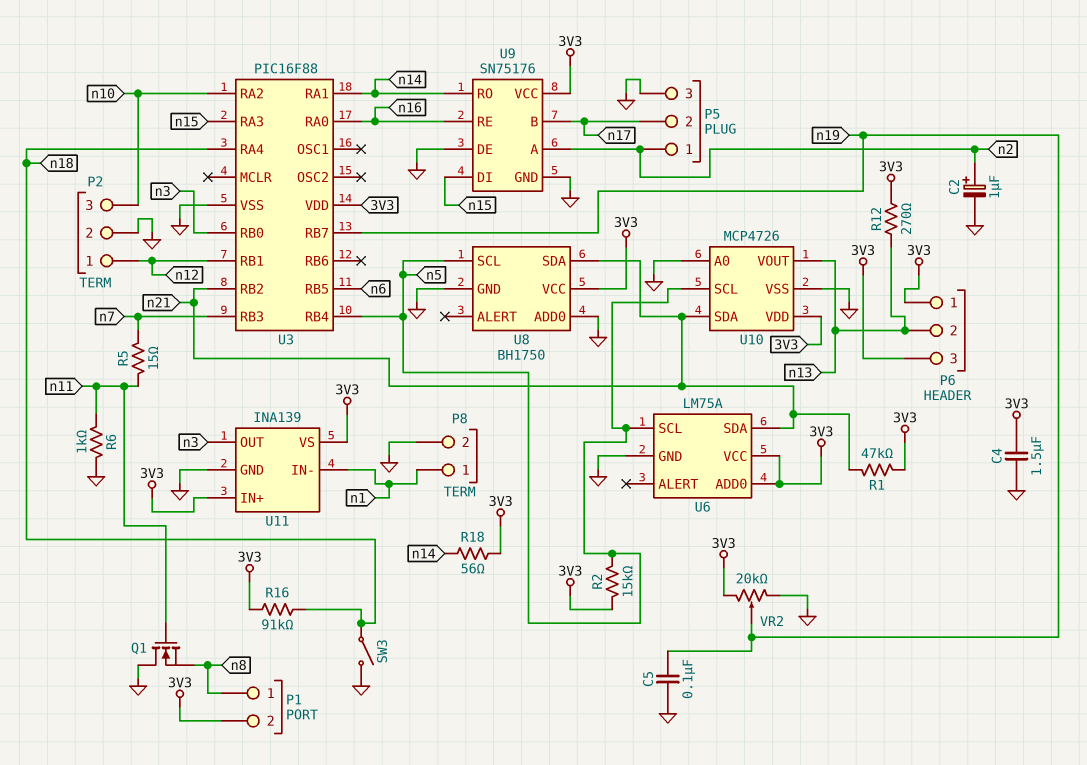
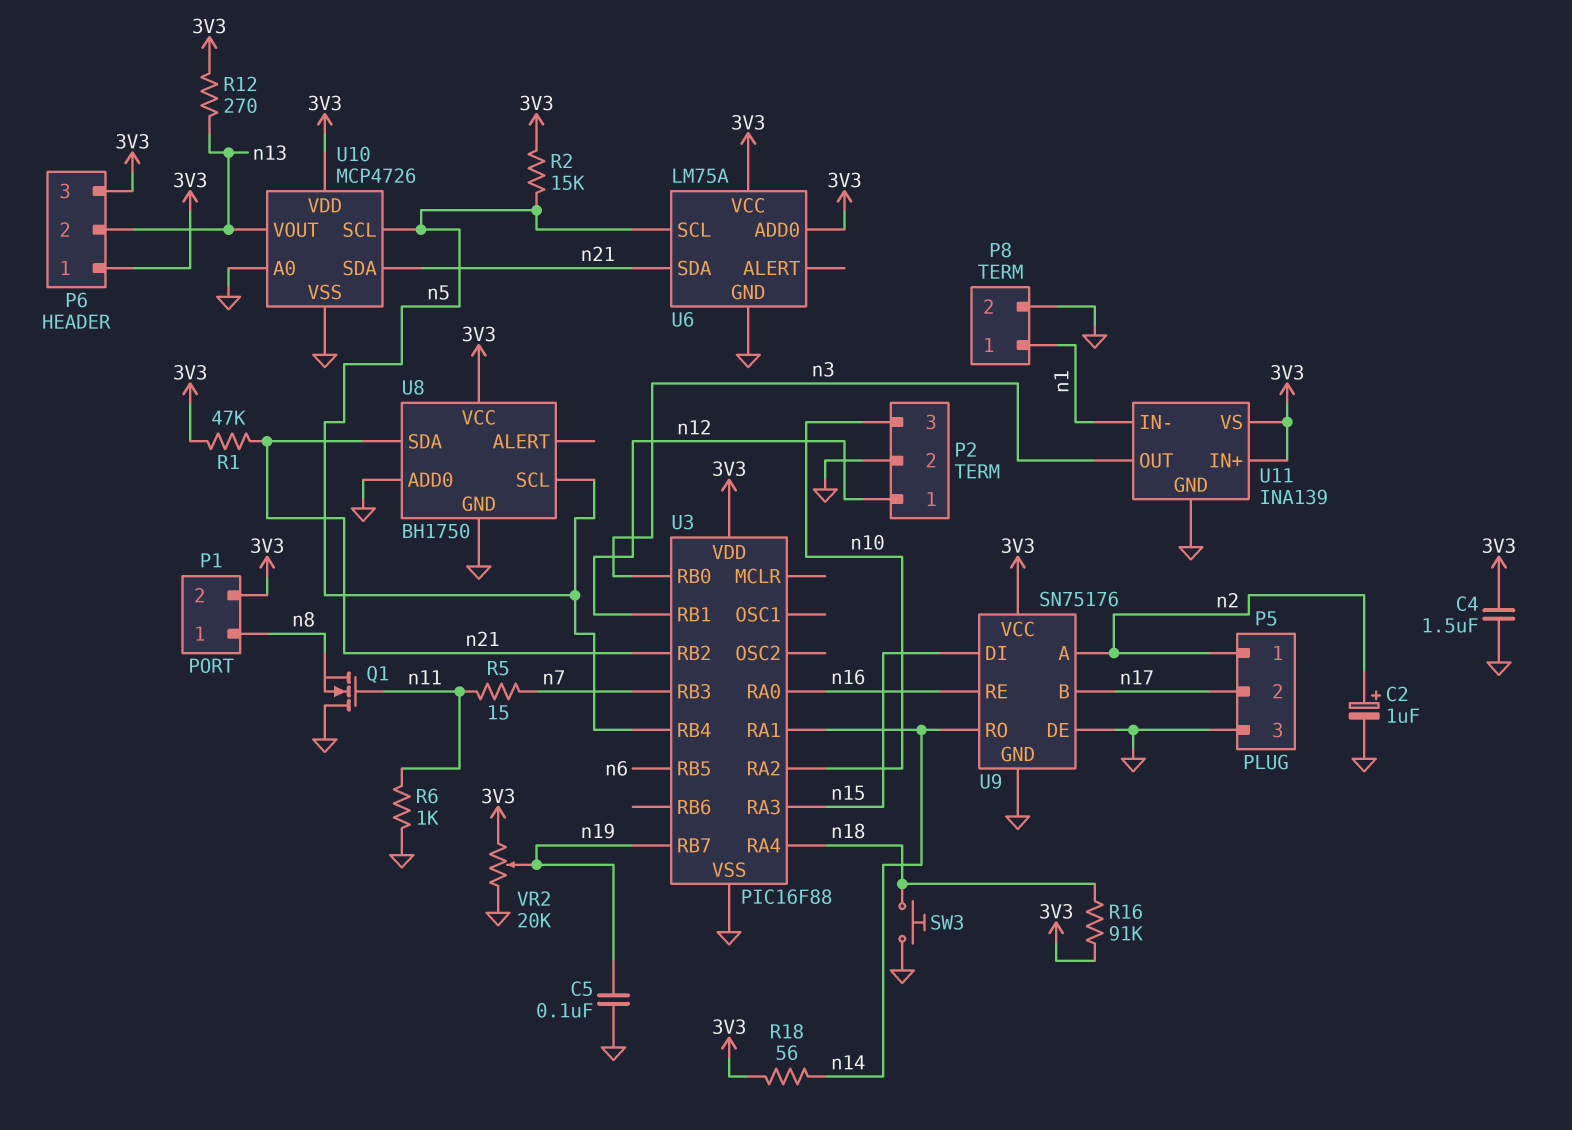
SW3: switch (GND, n18) -> button (GND, n18)

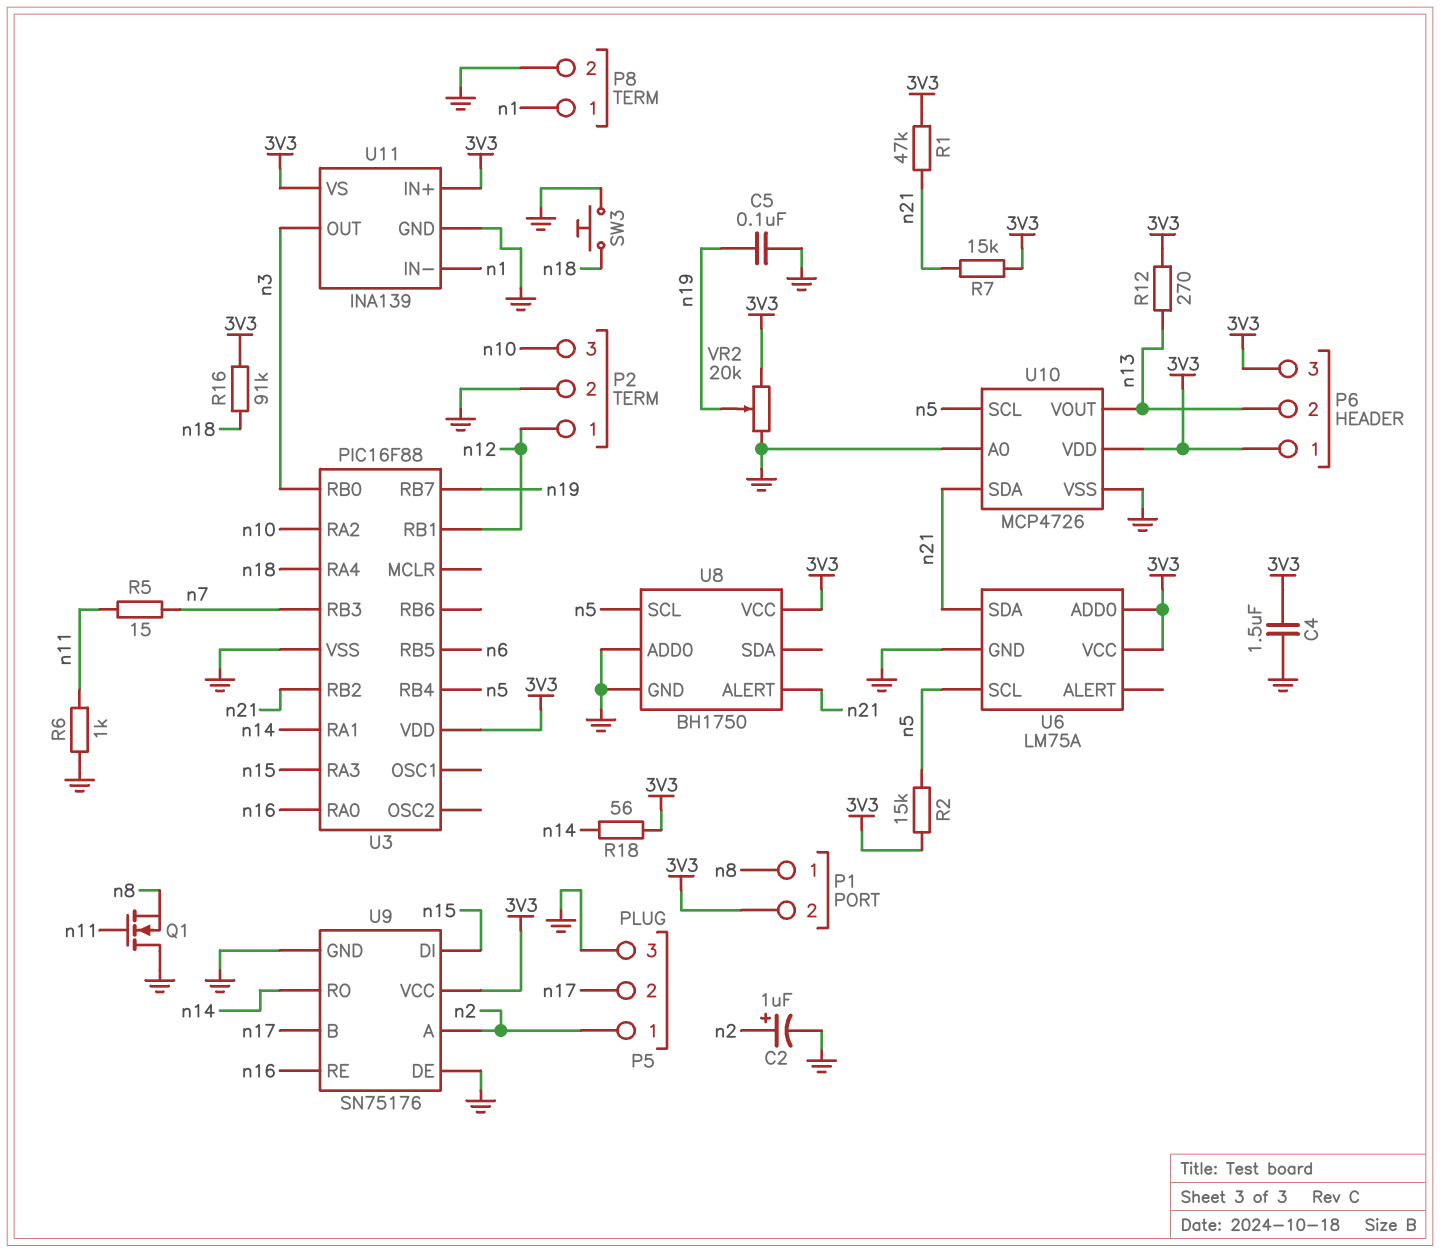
R7: none -> 15k (3V3, n21)
U8 pin ALERT: none -> n21
U8 pin SDA: n21 -> none

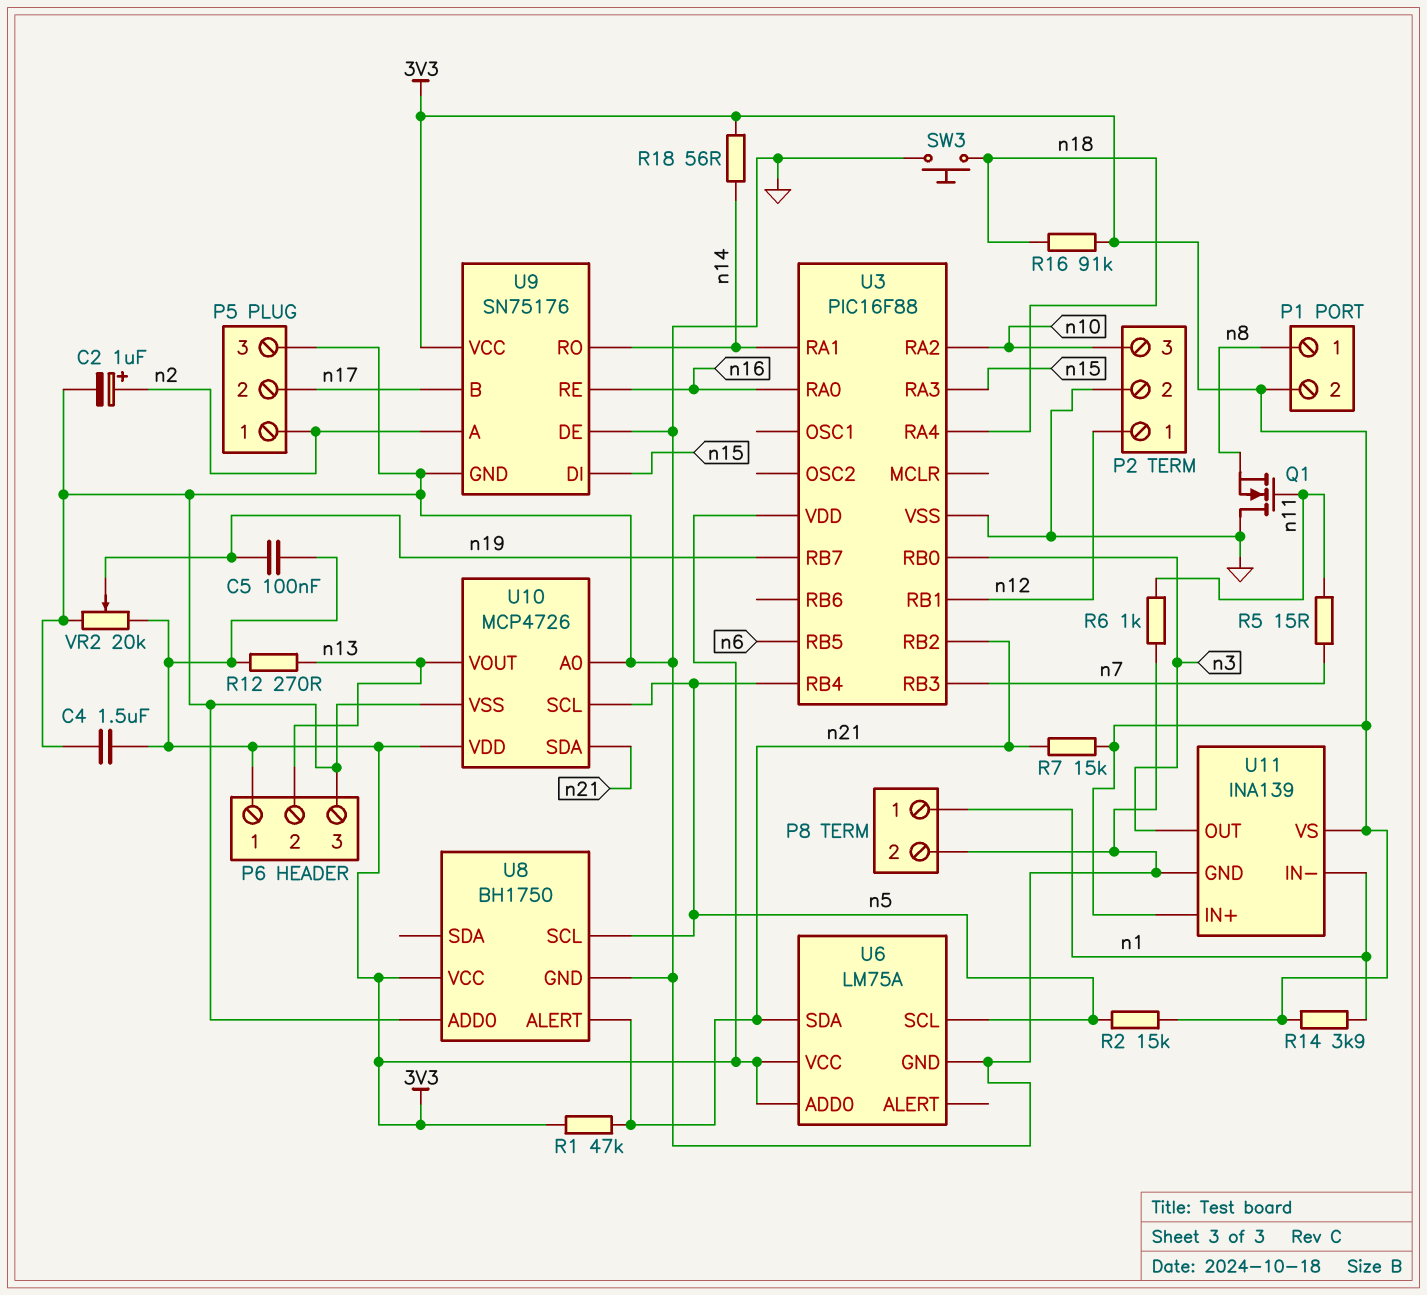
C5: 100nF (GND, n19) -> 100nF (3V3, n19)
P6 pin 3: 3V3 -> GND
R14: none -> 3.9k (3V3, n1)

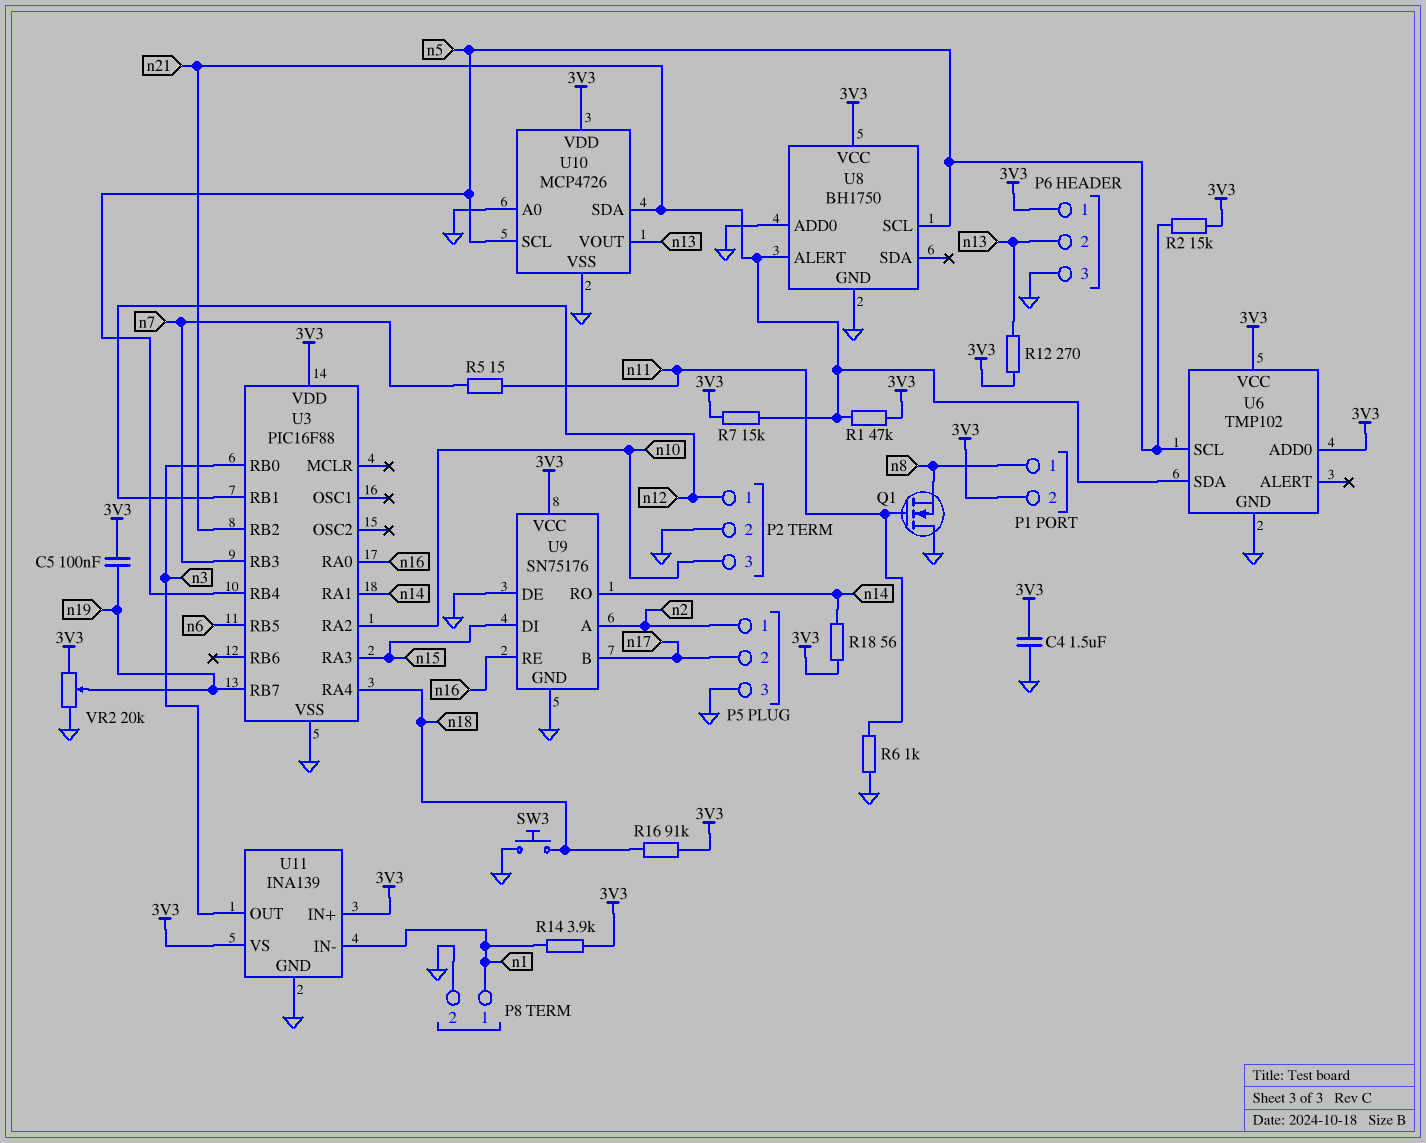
C2: 1uF (plus n2, minus GND) -> none
U6: LM75A -> TMP102

